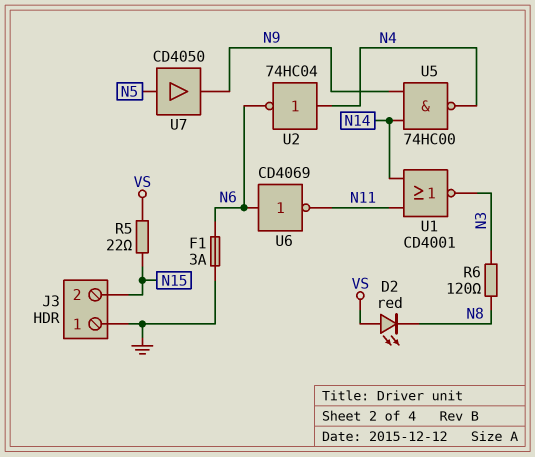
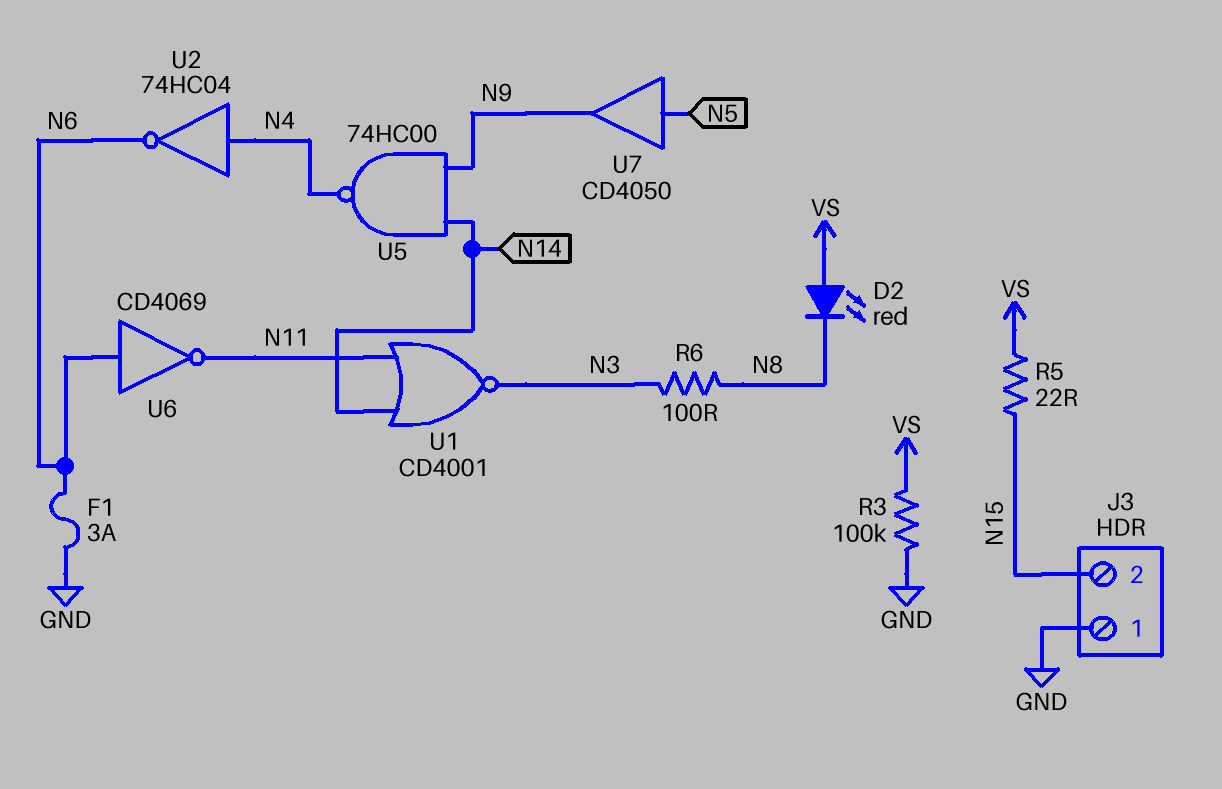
R3: none -> 100k (GND, VS)
R6: 120 (N3, N8) -> 100 (N3, N8)

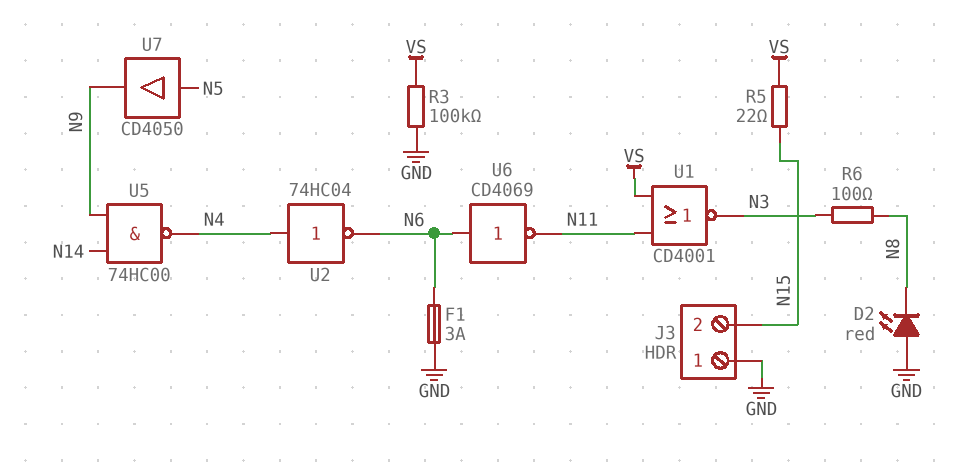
D2: LED red (A VS, K N8) -> LED red (A GND, K N8)
U1: NOR CD4001 (in N11, in N14, out N3) -> NOR CD4001 (in N11, in VS, out N3)

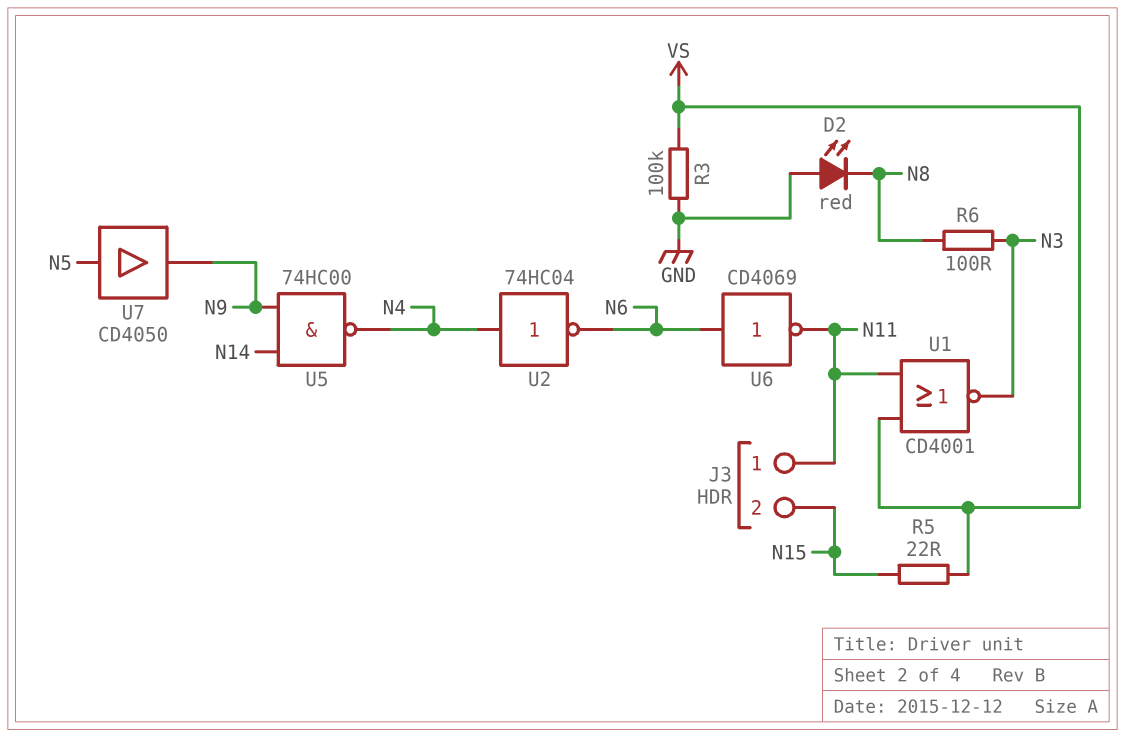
F1: 3A (GND, N6) -> none
J3 pin 1: GND -> N11

